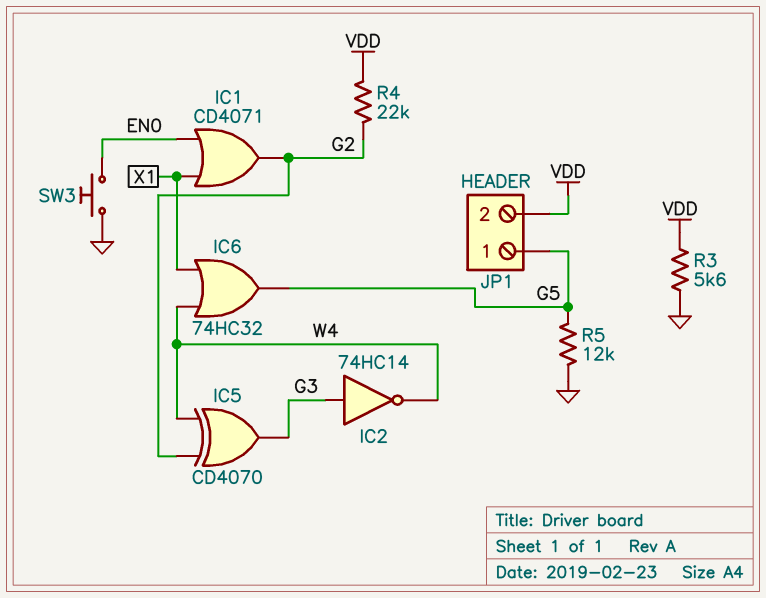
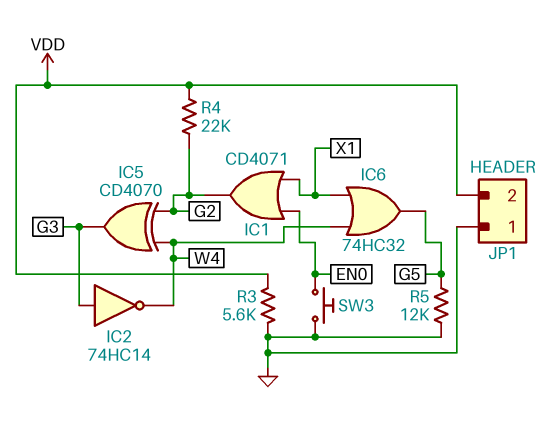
JP1 pin 1: G5 -> GND

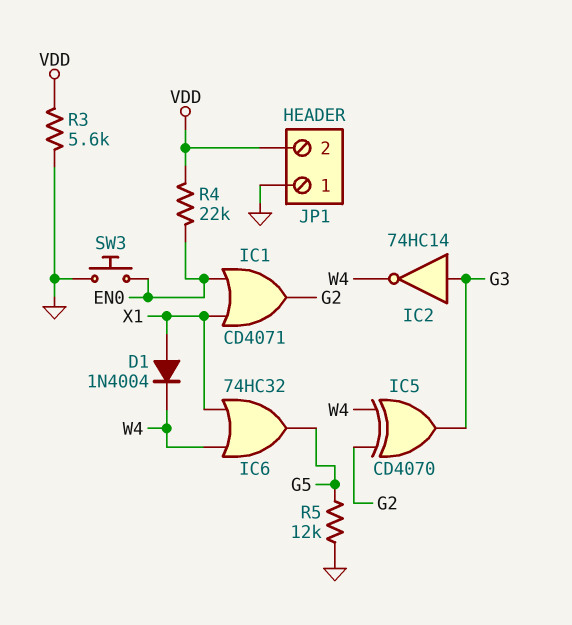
D1: none -> diode 1N4004 (A X1, K W4)
R4: 22k (G2, VDD) -> 22k (EN0, VDD)

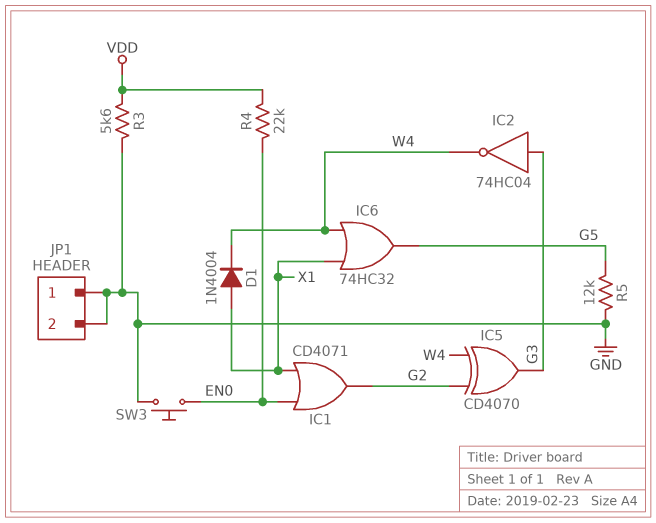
IC2: NOT 74HC14 (in G3, out W4) -> NOT 74HC04 (in G3, out W4)
JP1 pin 2: VDD -> GND

